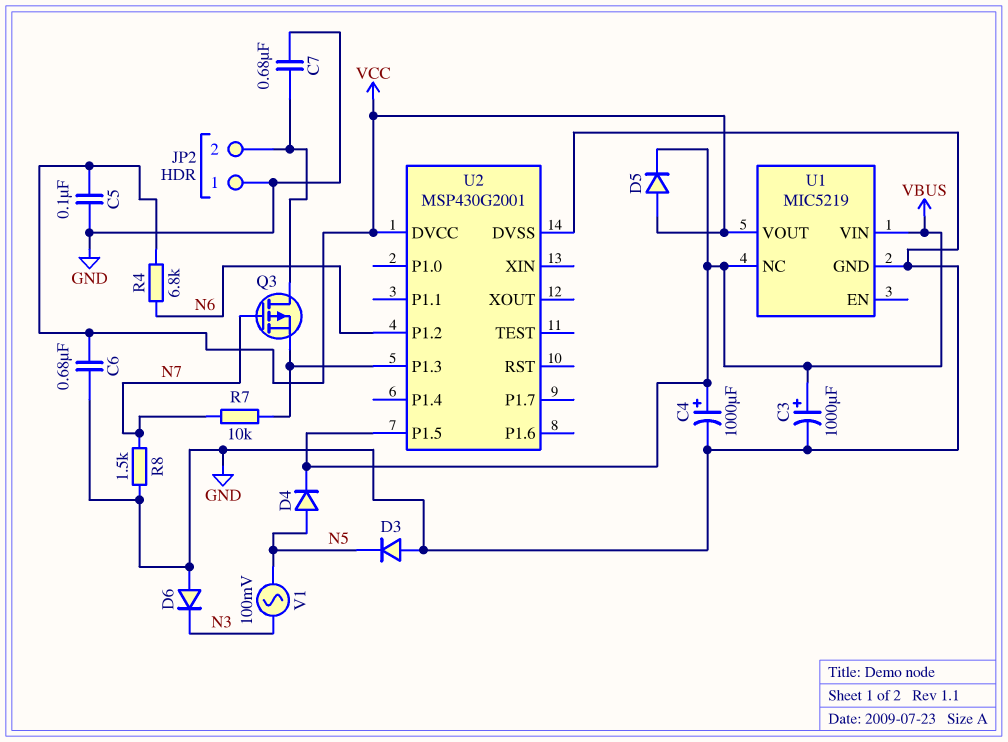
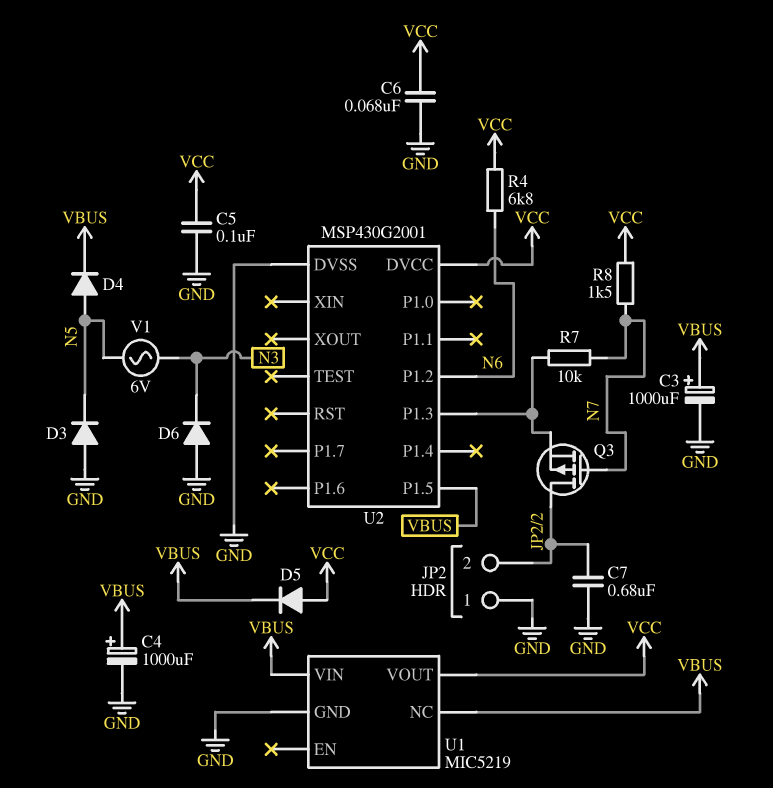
C6: 680nF (GND, VCC) -> 68nF (GND, VCC)
R8: 1.5k (GND, N7) -> 1.5k (N7, VCC)
V1: AC 100mV (N3, N5) -> AC 6V (N3, N5)

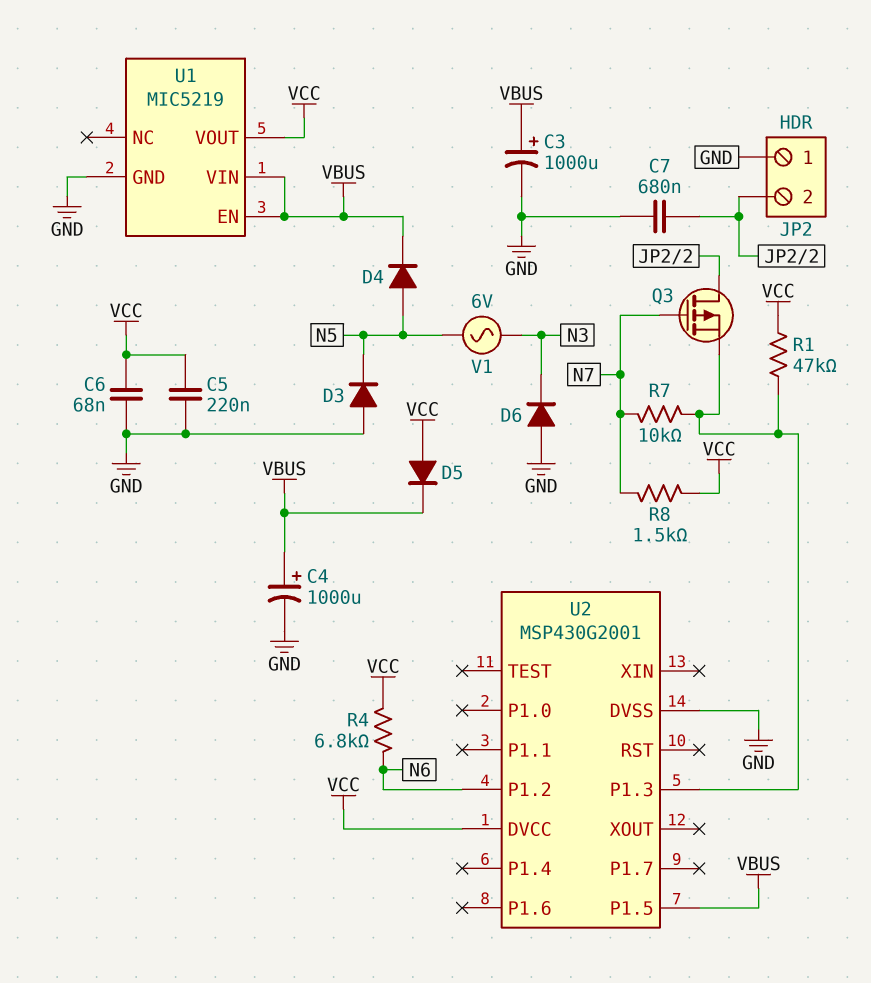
C5: 100nF (GND, VCC) -> 220nF (GND, VCC)
R1: none -> 47k (U2/P1.3, VCC)
U1 pin EN: none -> VBUS
U1 pin NC: VBUS -> none

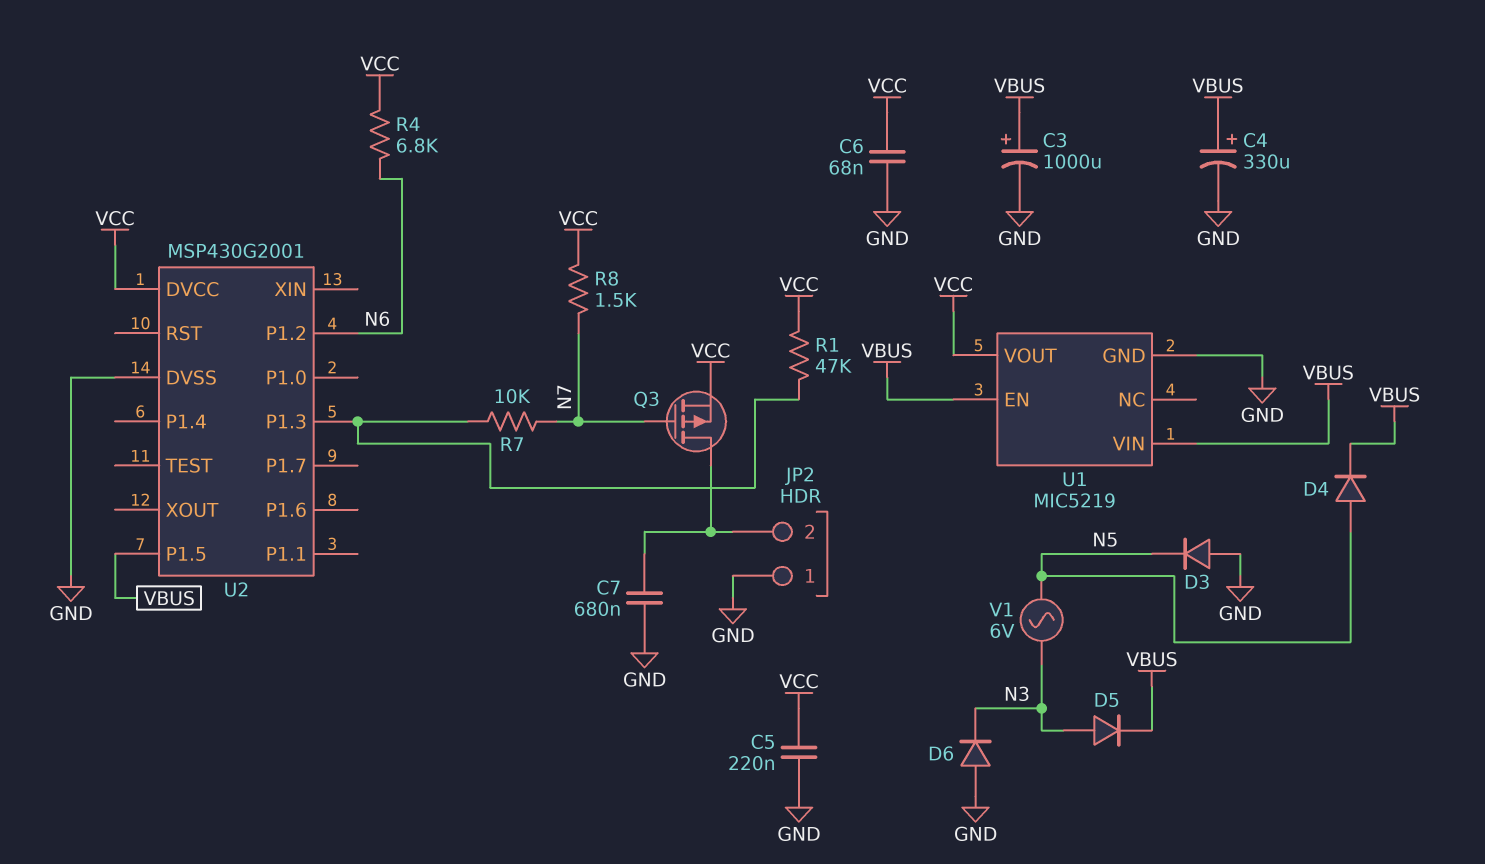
C4: 1000uF (plus VBUS, minus GND) -> 330uF (plus VBUS, minus GND)
D5: diode (A VCC, K VBUS) -> diode (A N3, K VBUS)
Q3: PMOS (G N7, D JP2/2, S U2/P1.3) -> PMOS (G N7, D JP2/2, S VCC)

